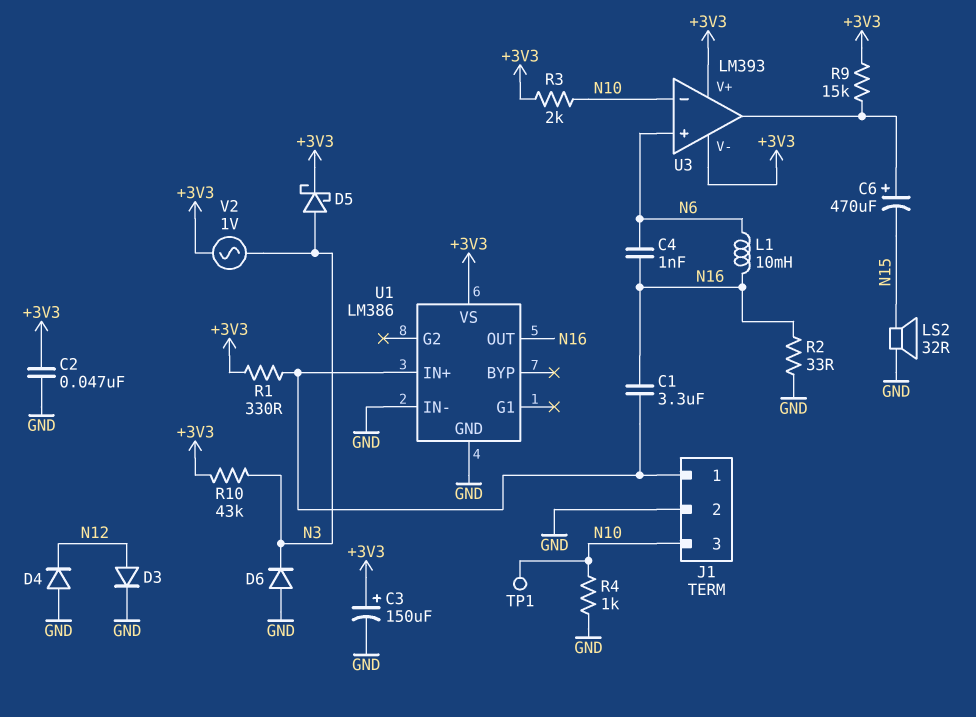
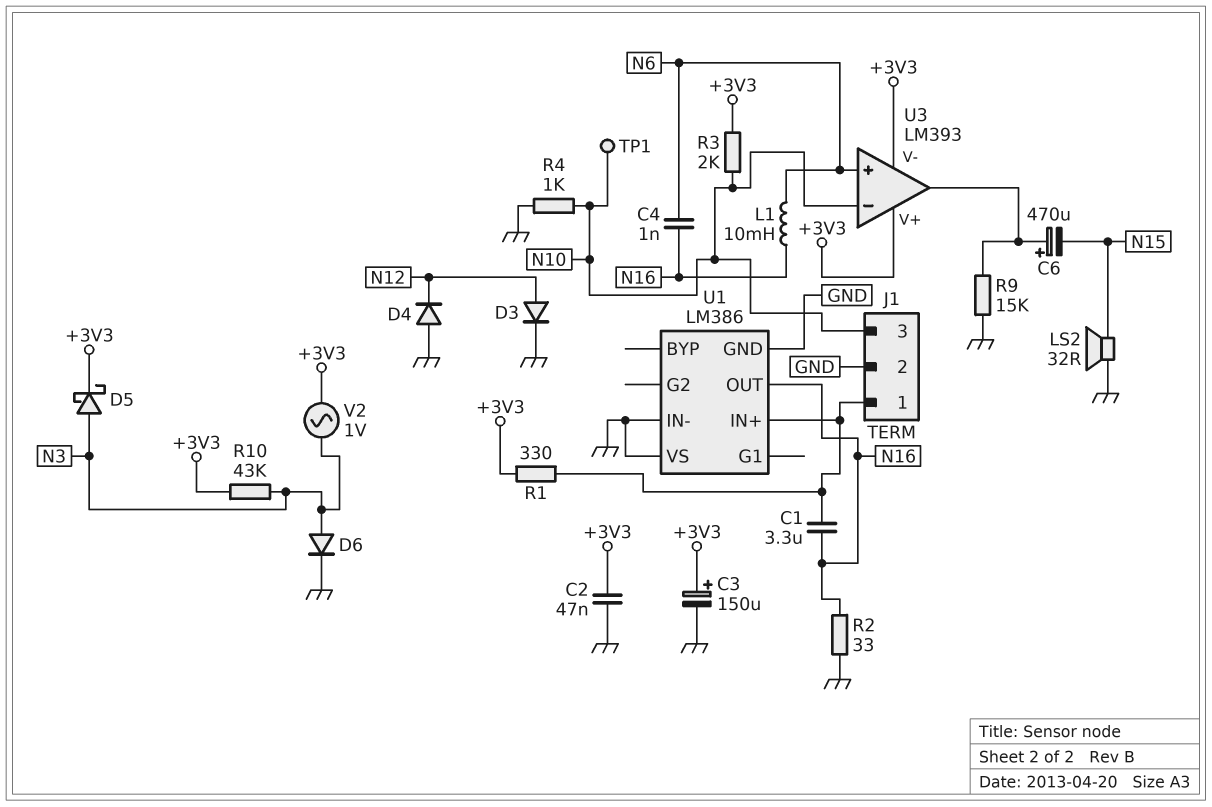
D6: diode (A GND, K N3) -> diode (A N3, K GND)
R9: 15k (+3V3, U3/out) -> 15k (GND, U3/out)
U1 pin VS: +3V3 -> GND

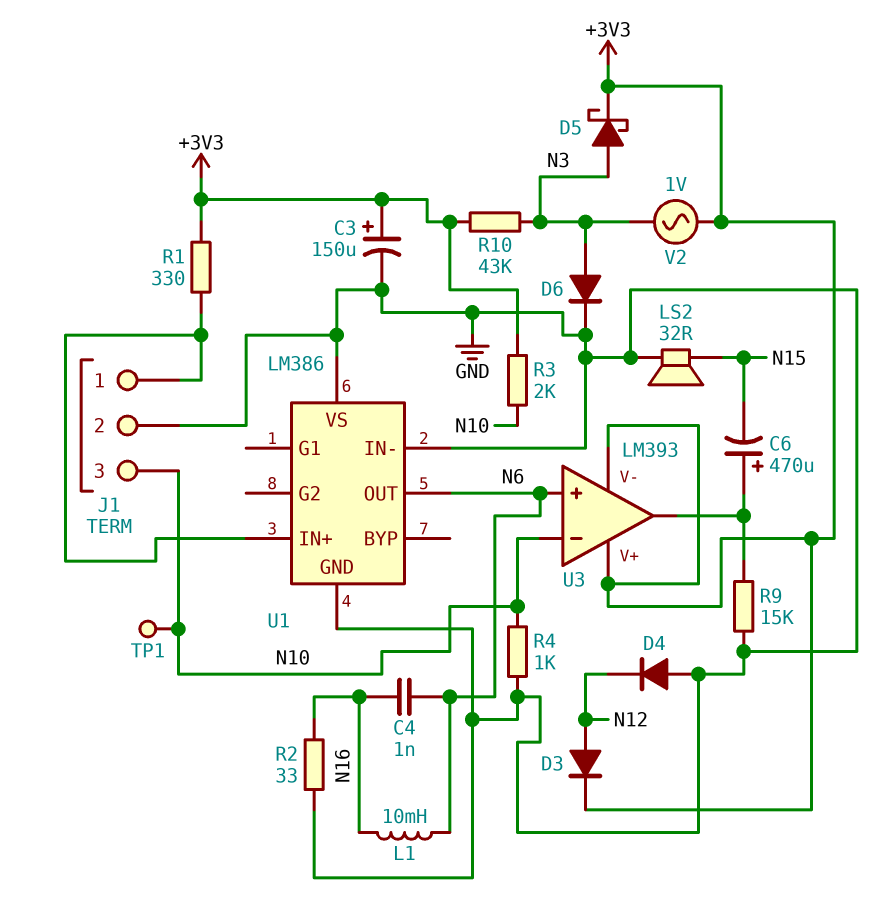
C1: 3.3uF (J1/1, N16) -> none
C2: 47nF (+3V3, GND) -> none
D3: diode (A N12, K GND) -> diode (A N12, K +3V3)
U1 pin OUT: N16 -> N6

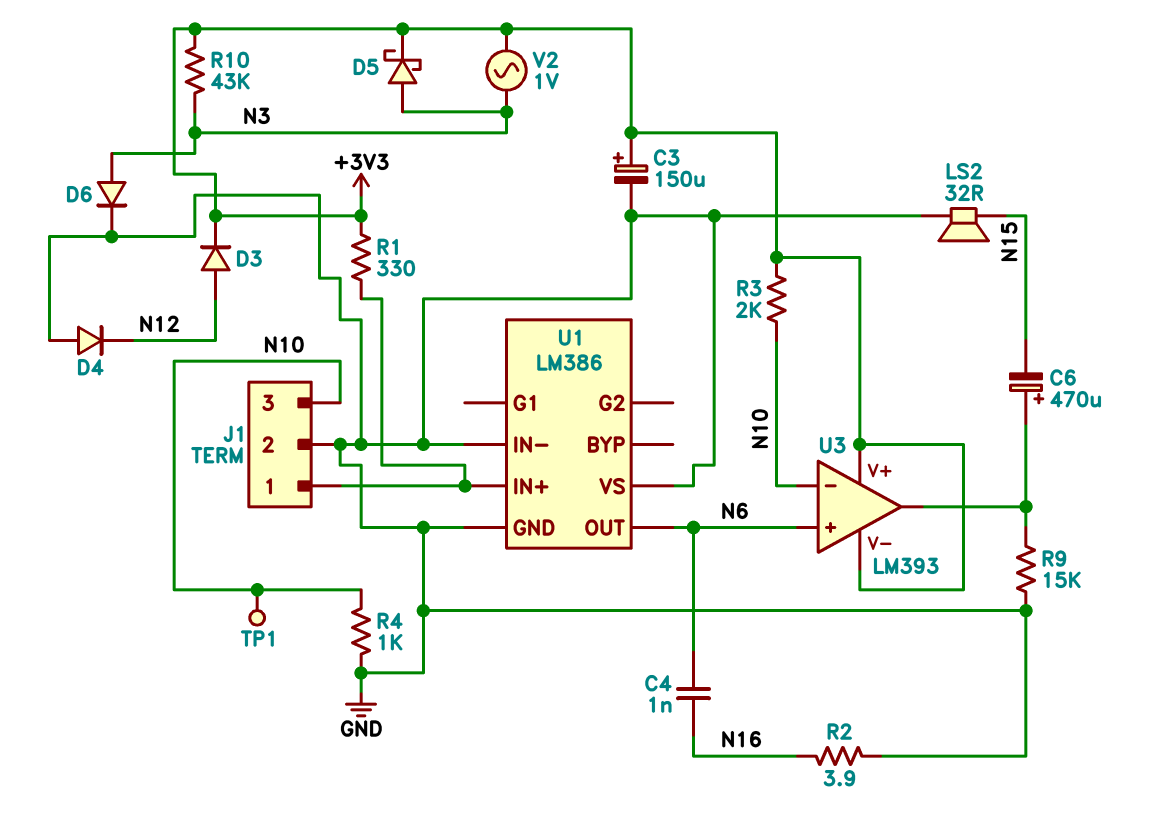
L1: 10mH (N6, N16) -> none
R2: 33 (GND, N16) -> 3.9 (GND, N16)

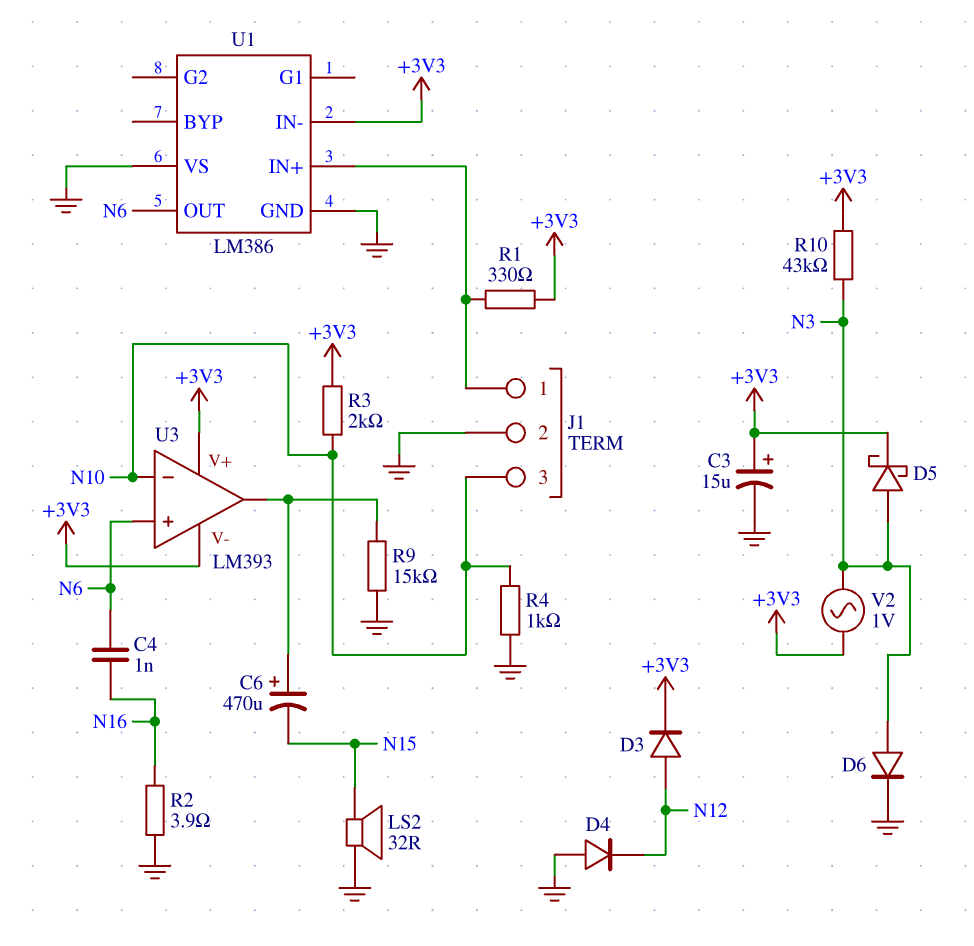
C3: 150uF (plus +3V3, minus GND) -> 15uF (plus +3V3, minus GND)
TP1: test point (N10) -> none
U1 pin IN-: GND -> +3V3

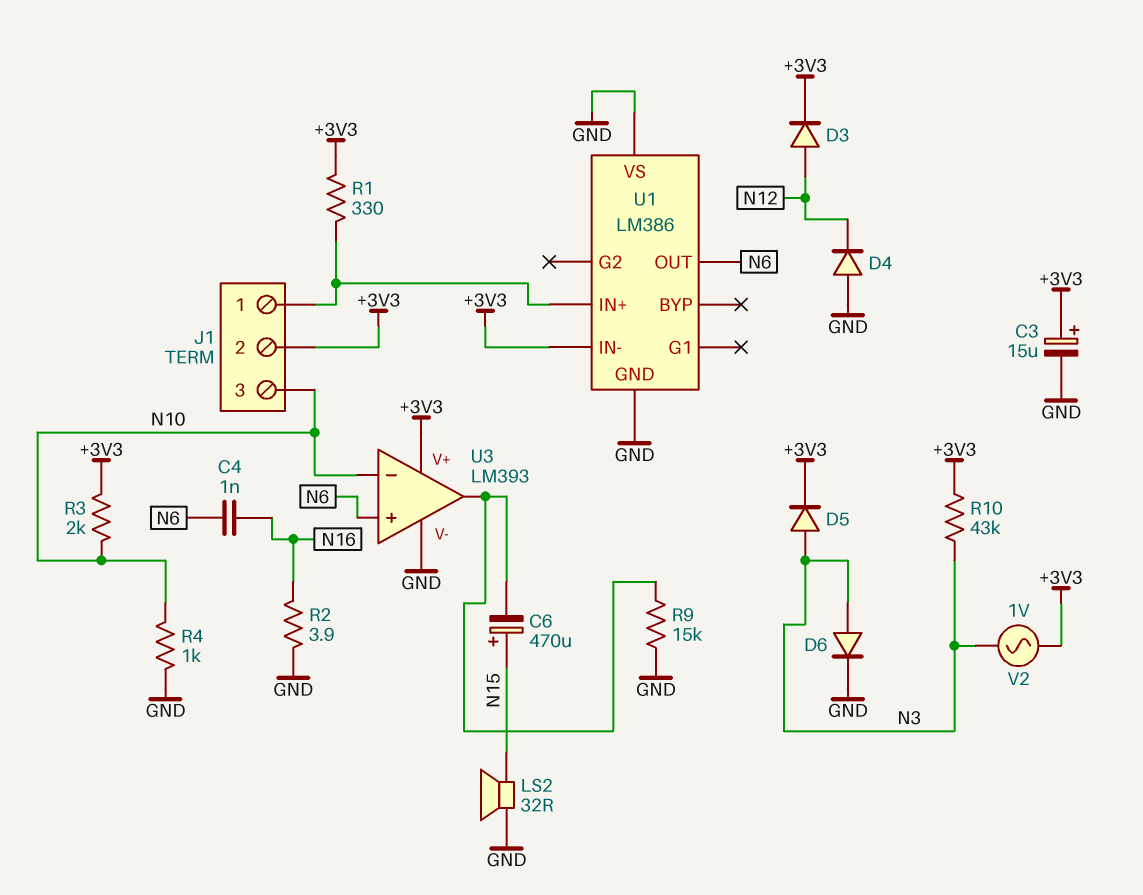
C6: 470uF (plus U3/out, minus N15) -> 470uF (plus N15, minus U3/out)
D5: schottky (A N3, K +3V3) -> diode (A N3, K +3V3)
J1 pin 2: GND -> +3V3
U3 pin V-: +3V3 -> GND

